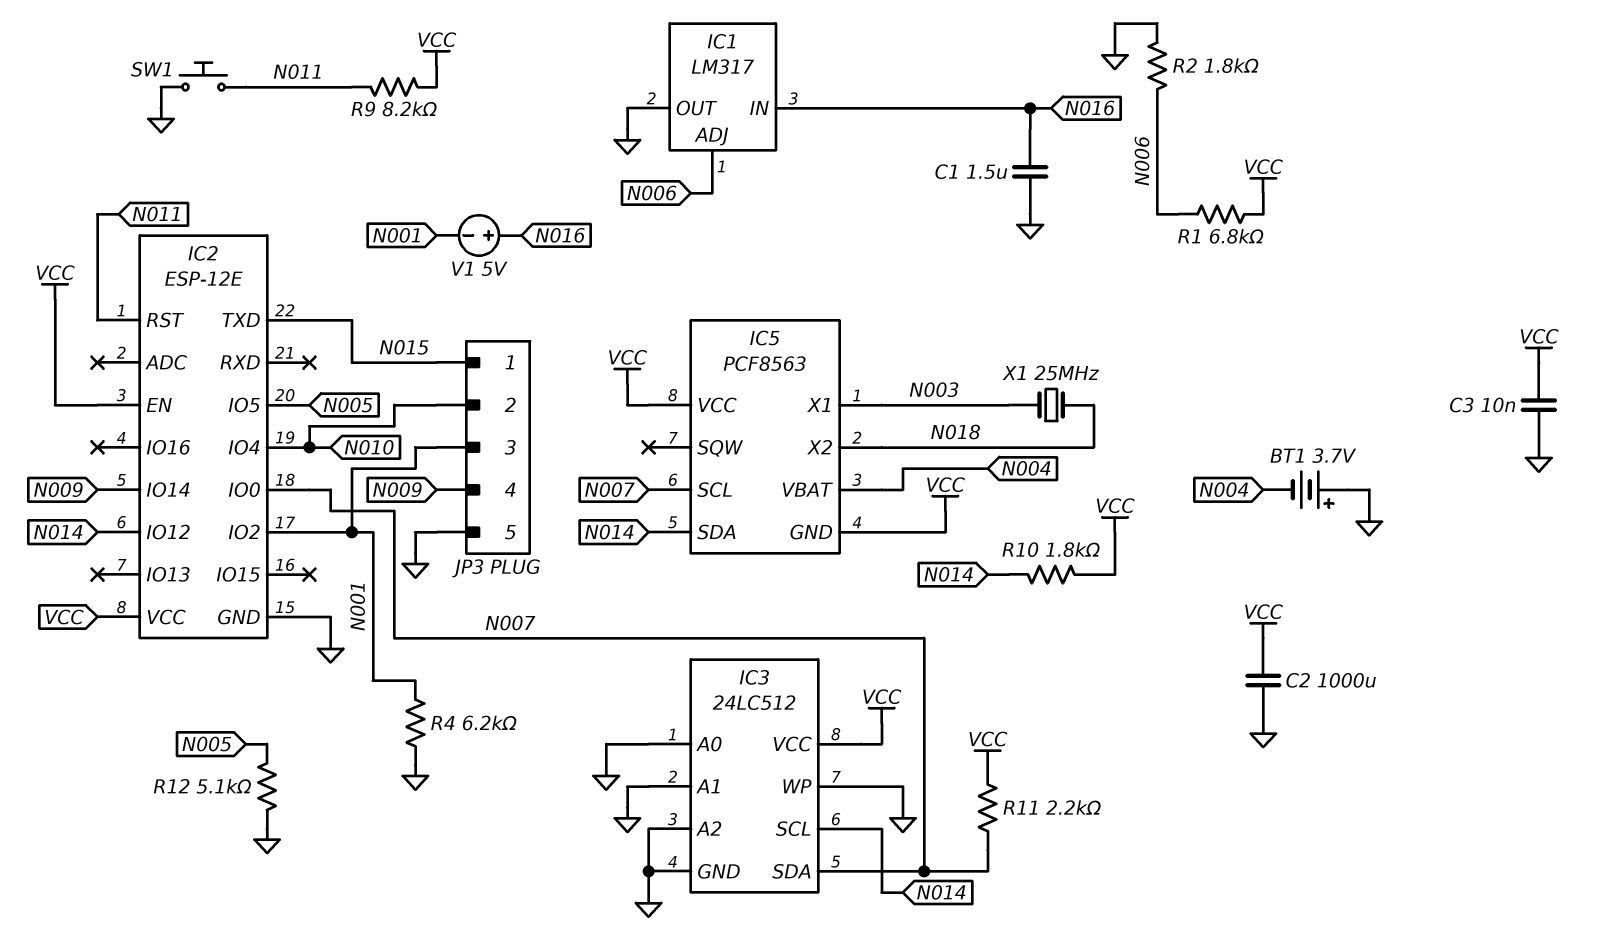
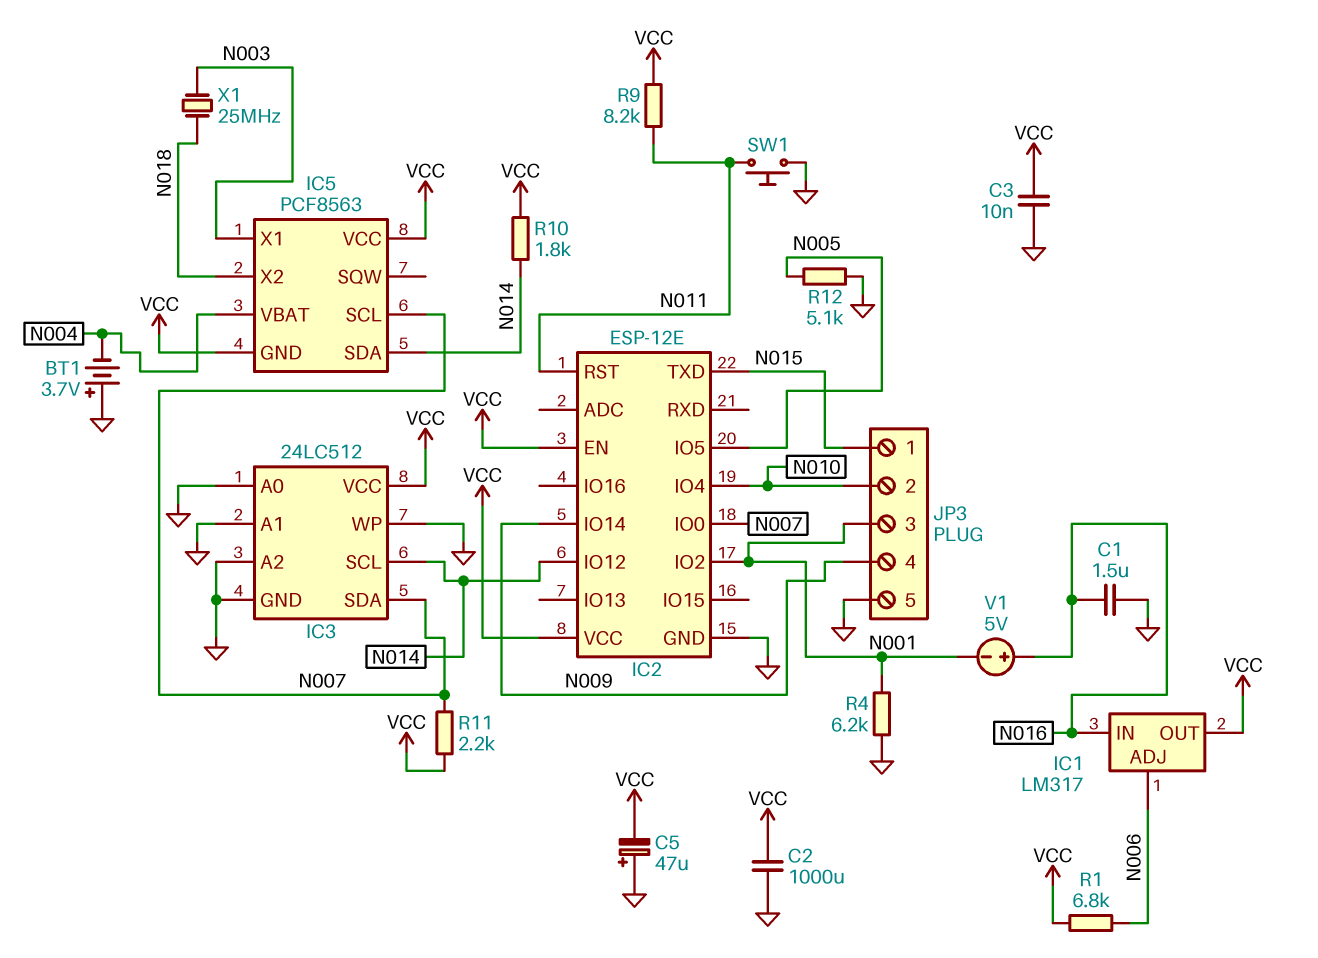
C5: none -> 47uF (plus GND, minus VCC)
IC1 pin OUT: GND -> VCC
R2: 1.8k (GND, N006) -> none

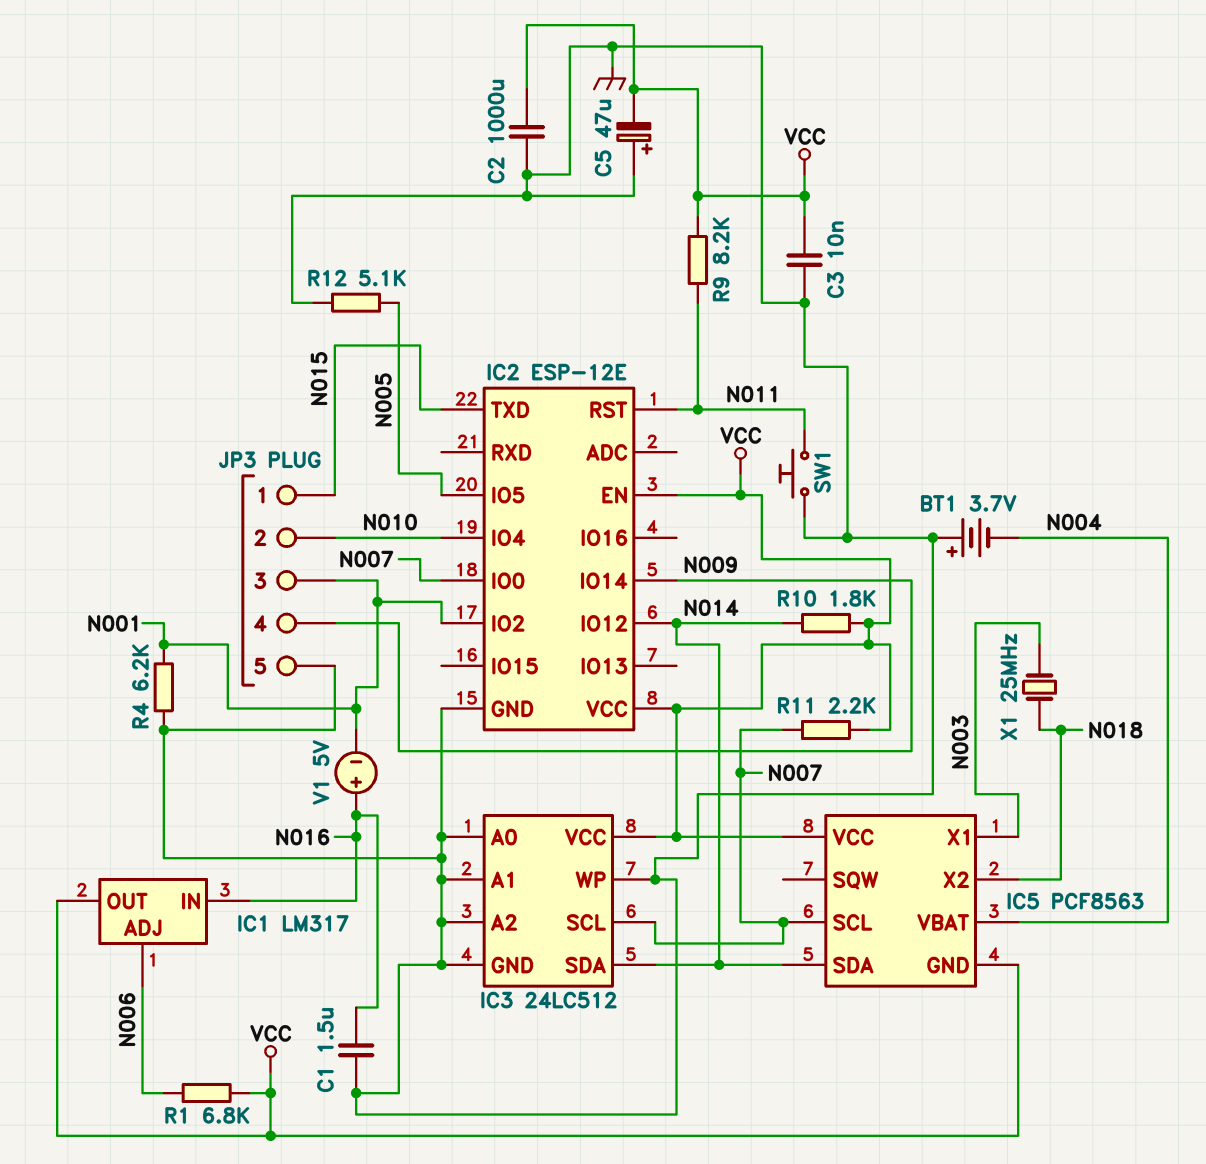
IC3 pin SCL: N014 -> N007
IC3 pin SDA: N007 -> N014

